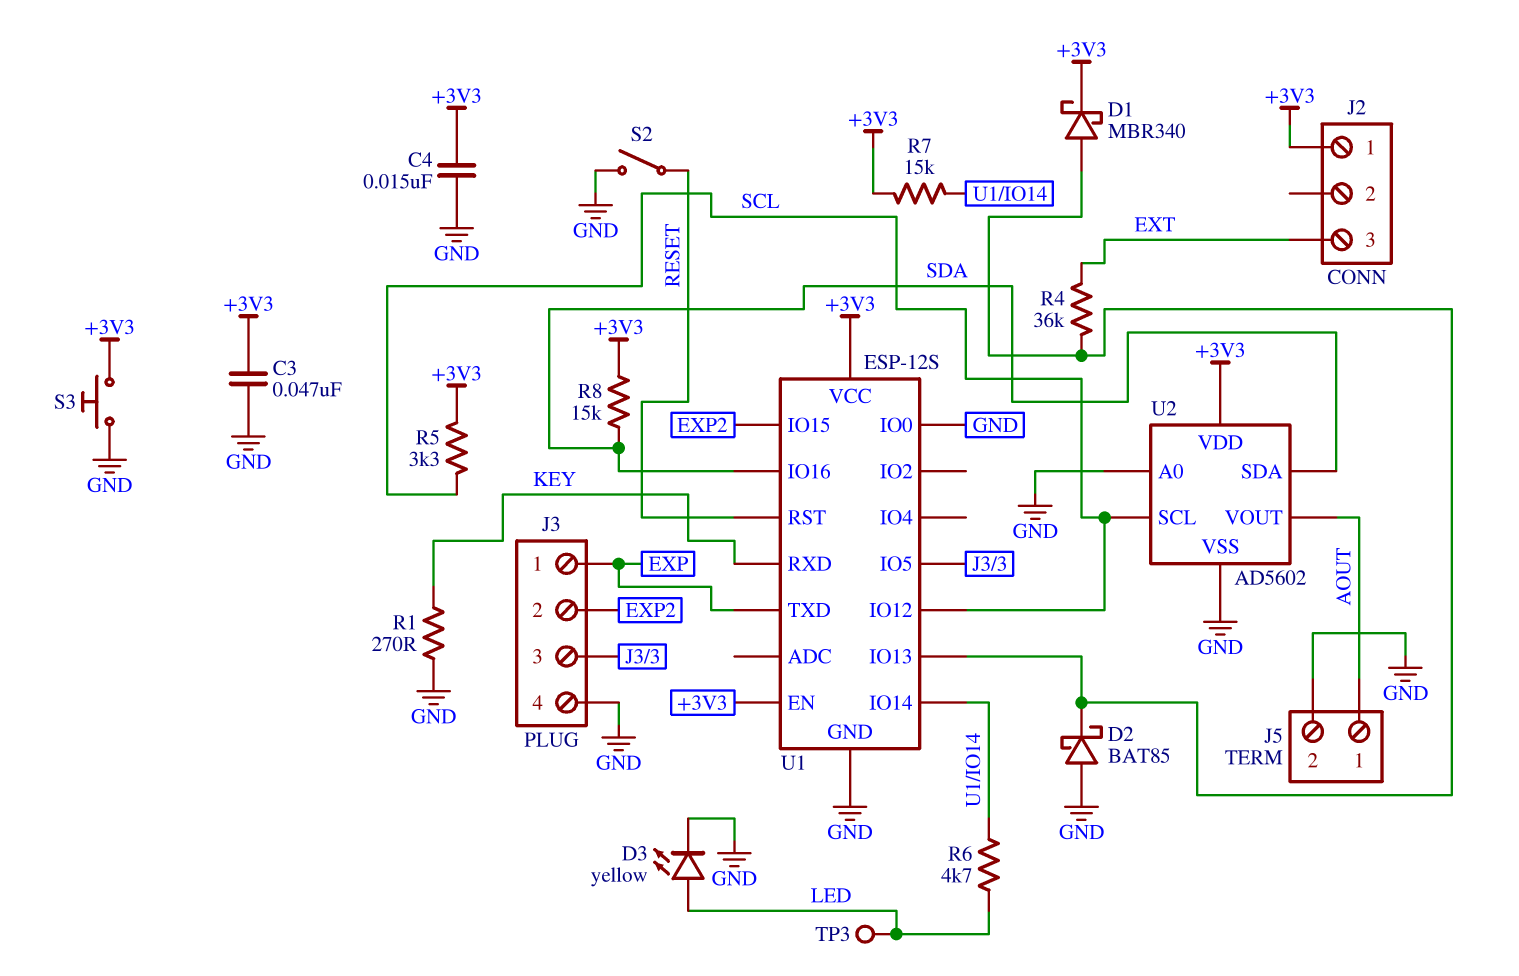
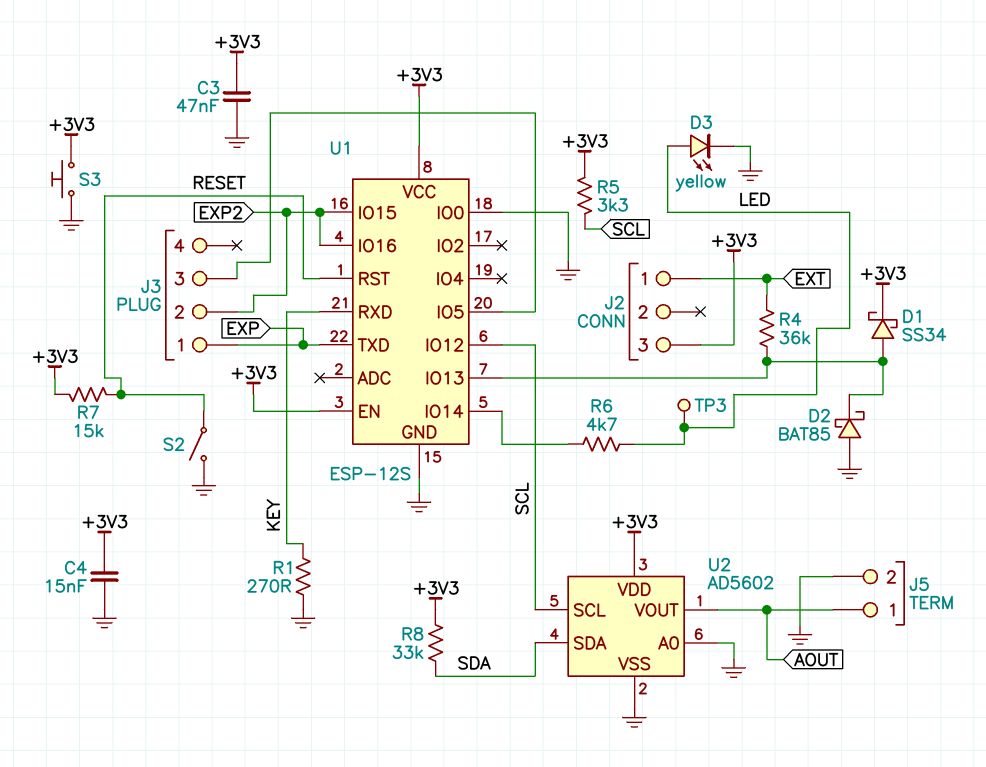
D1: schottky MBR340 (A U1/IO13, K +3V3) -> schottky SS34 (A U1/IO13, K +3V3)
J2 pin 1: +3V3 -> EXT
J2 pin 3: EXT -> +3V3
J3 pin 4: GND -> none
R7: 15k (+3V3, U1/IO14) -> 15k (+3V3, RESET)
R8: 15k (+3V3, SDA) -> 33k (+3V3, SDA)
U1 pin IO16: SDA -> EXP2

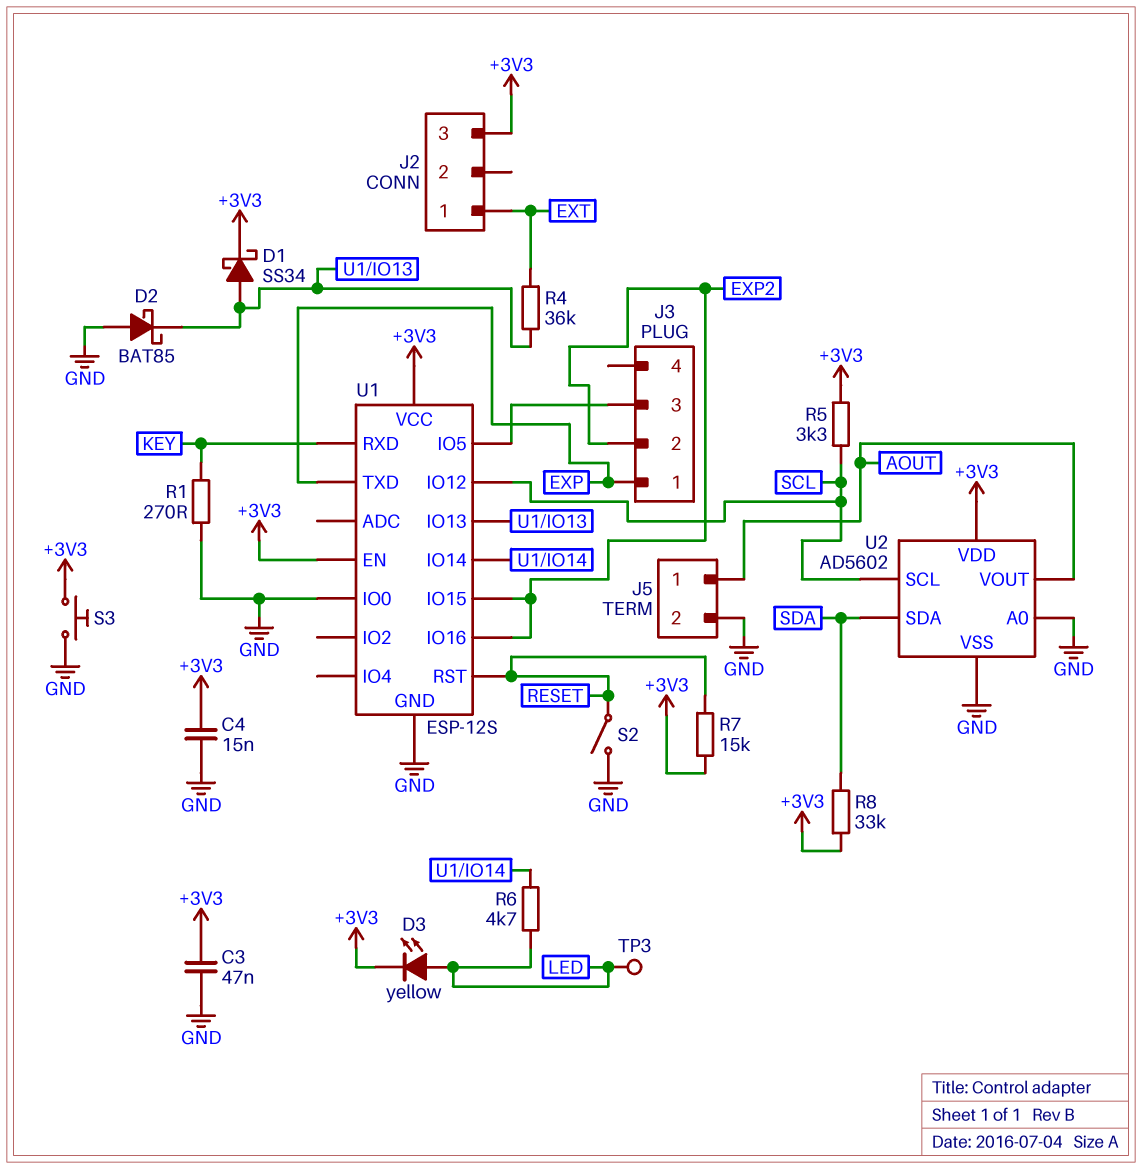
D3: LED yellow (A LED, K GND) -> LED yellow (A LED, K +3V3)

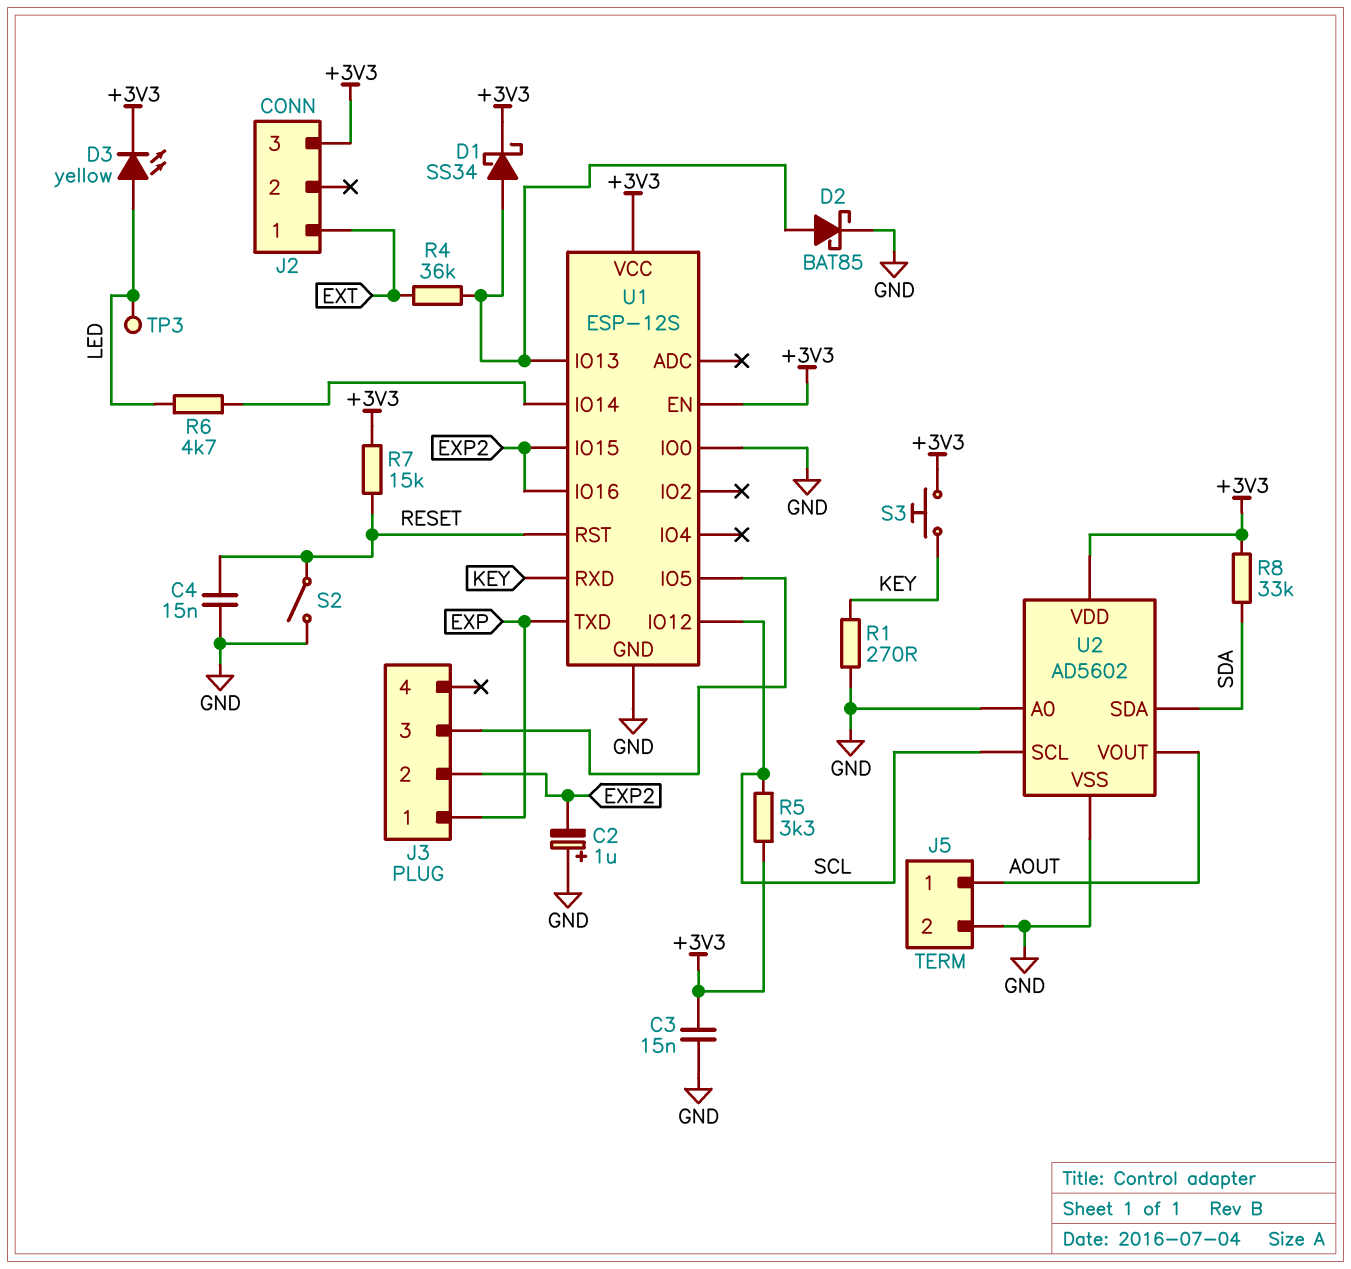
C2: none -> 1uF (plus GND, minus EXP2)
C3: 47nF (+3V3, GND) -> 15nF (+3V3, GND)
C4: 15nF (+3V3, GND) -> 15nF (GND, RESET)
D2: schottky BAT85 (A GND, K U1/IO13) -> schottky BAT85 (A U1/IO13, K GND)
S3: button (+3V3, GND) -> button (+3V3, KEY)

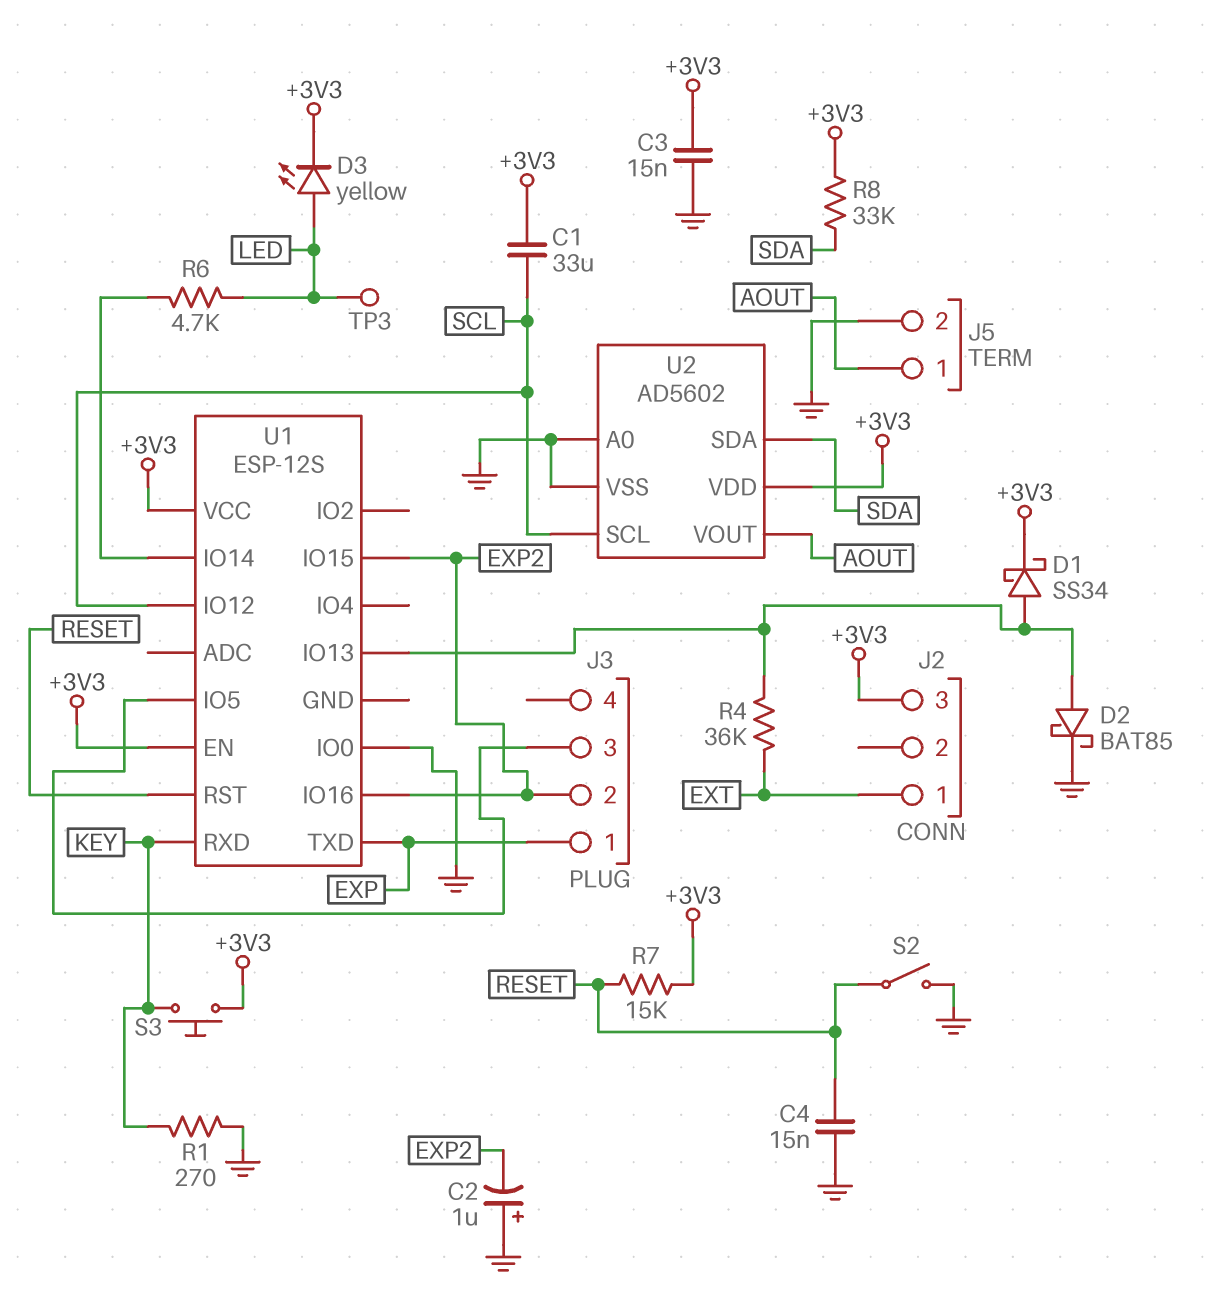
C1: none -> 33uF (+3V3, SCL)
R5: 3.3k (+3V3, SCL) -> none
U1 pin GND: GND -> none

